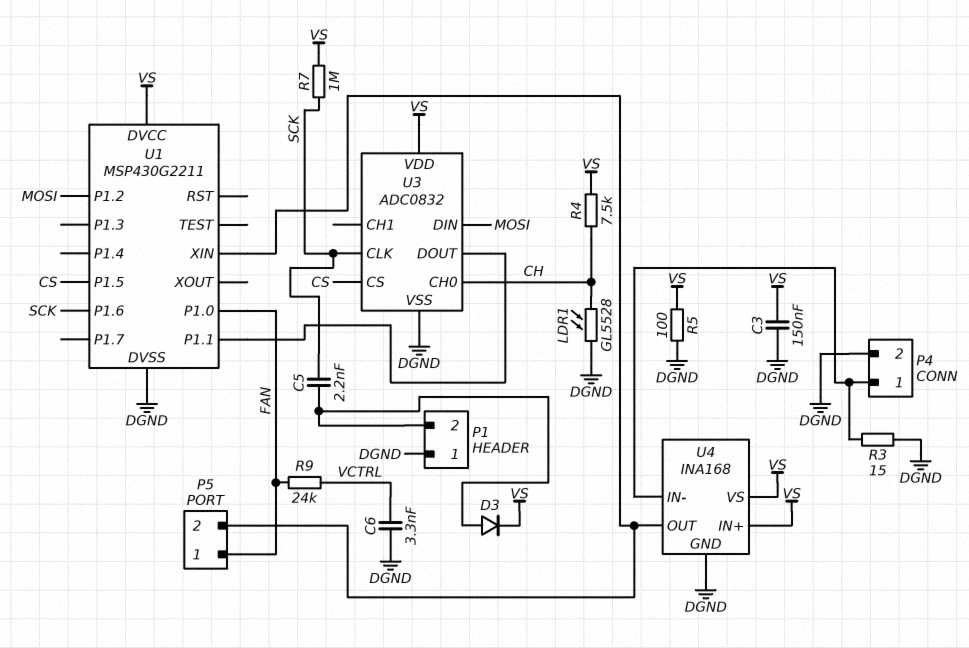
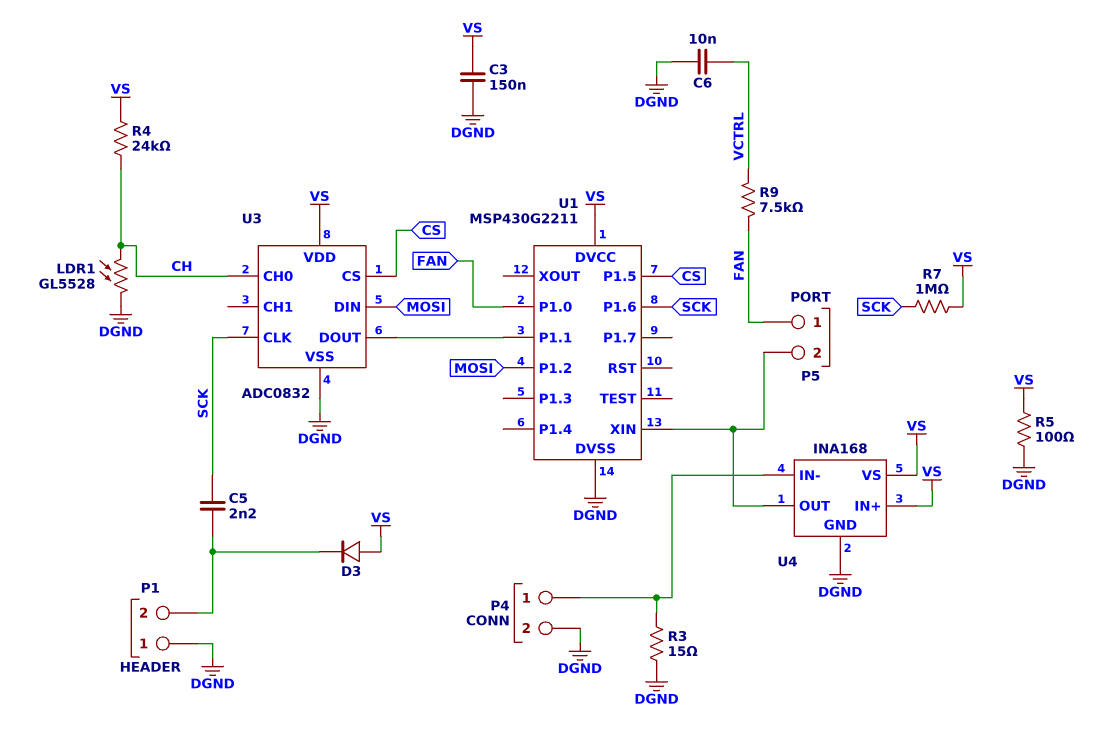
C6: 3.3nF (DGND, VCTRL) -> 10nF (DGND, VCTRL)
D3: diode (A P1/2, K VS) -> diode (A VS, K P1/2)
R4: 7.5k (CH, VS) -> 24k (CH, VS)
R9: 24k (FAN, VCTRL) -> 7.5k (FAN, VCTRL)

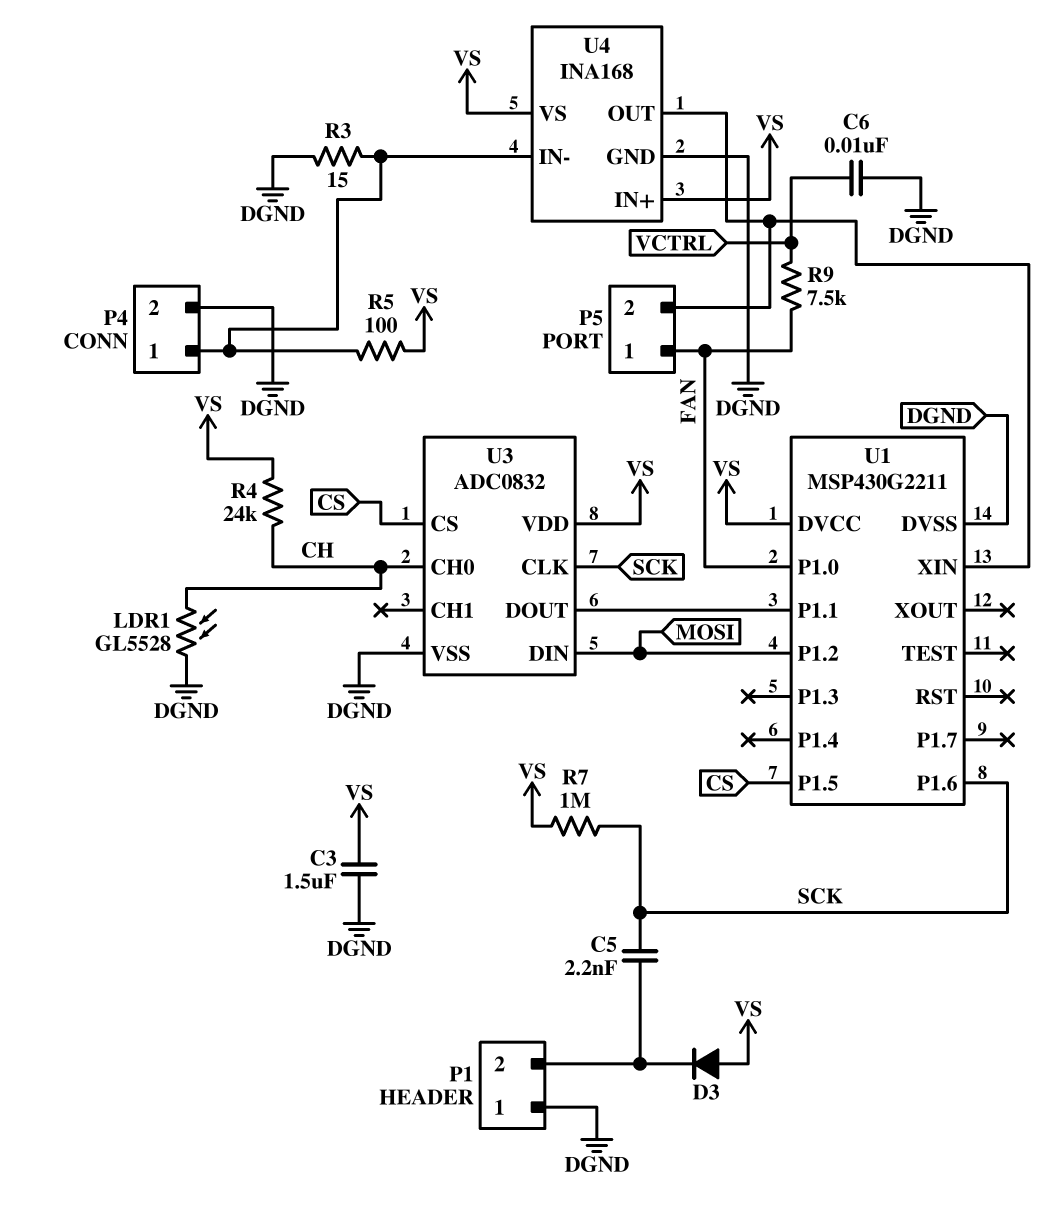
C3: 150nF (DGND, VS) -> 1.5uF (DGND, VS)
R5: 100 (DGND, VS) -> 100 (P4/1, VS)

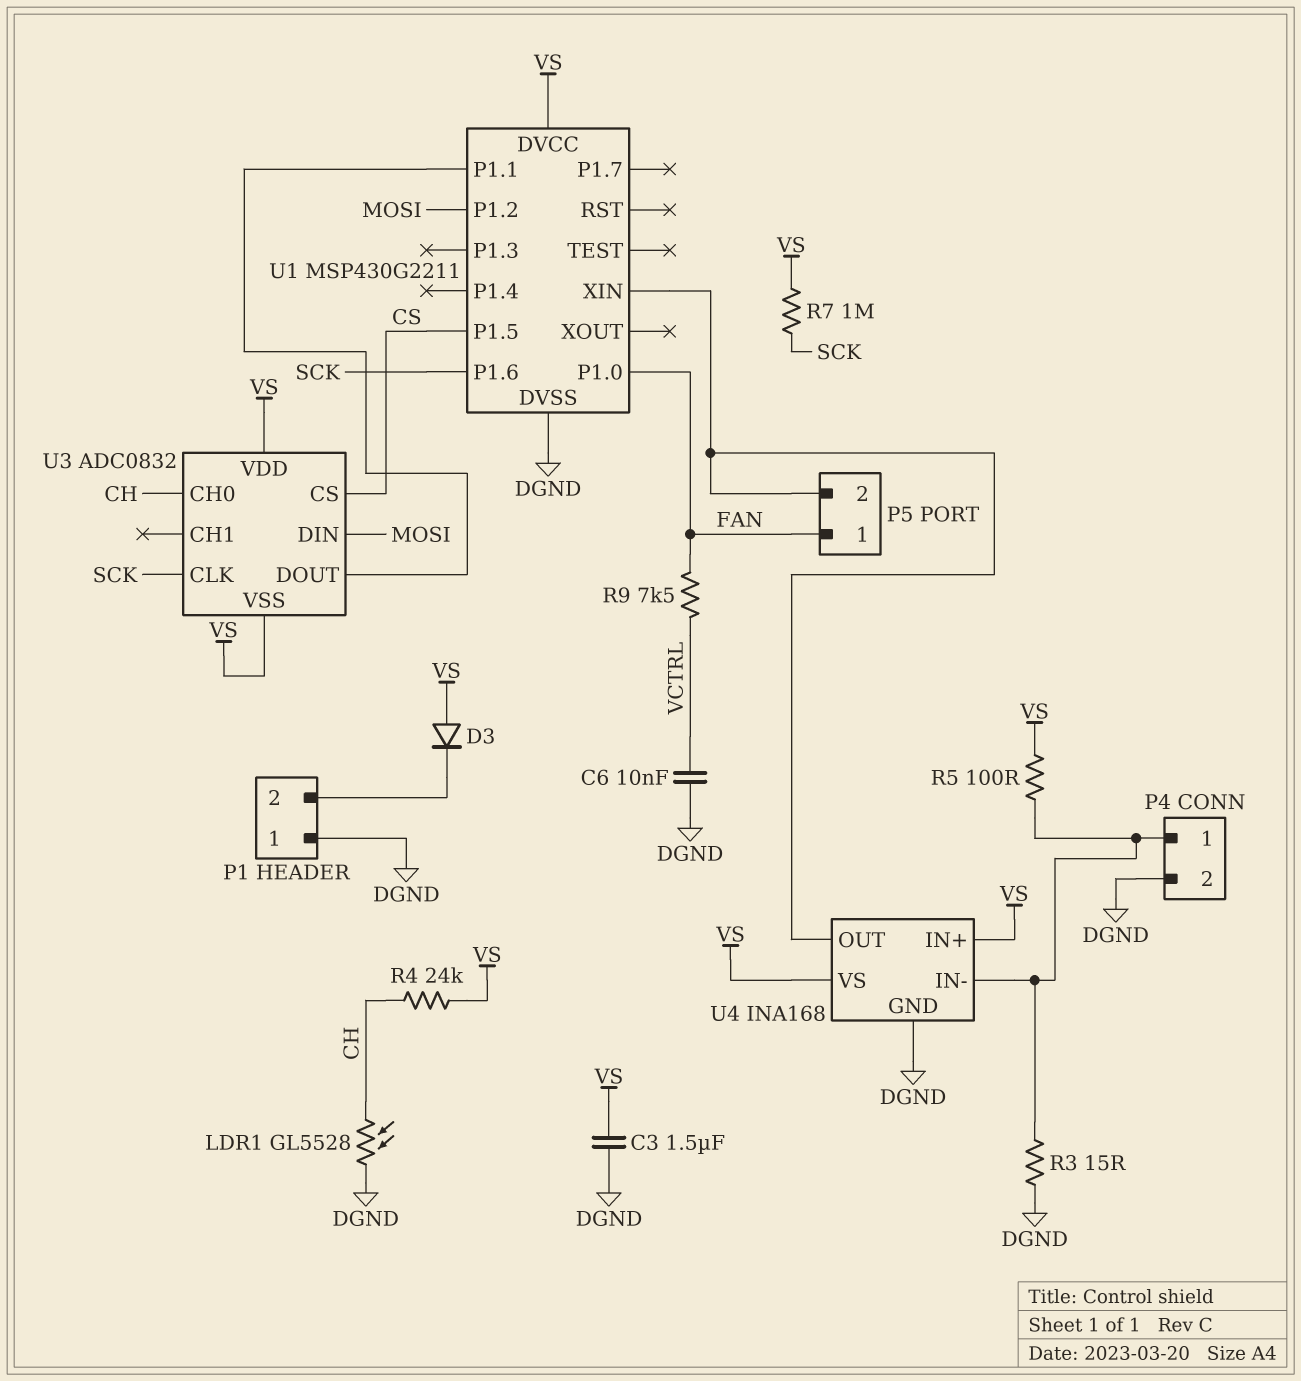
C5: 2.2nF (P1/2, SCK) -> none
U3 pin VSS: DGND -> VS

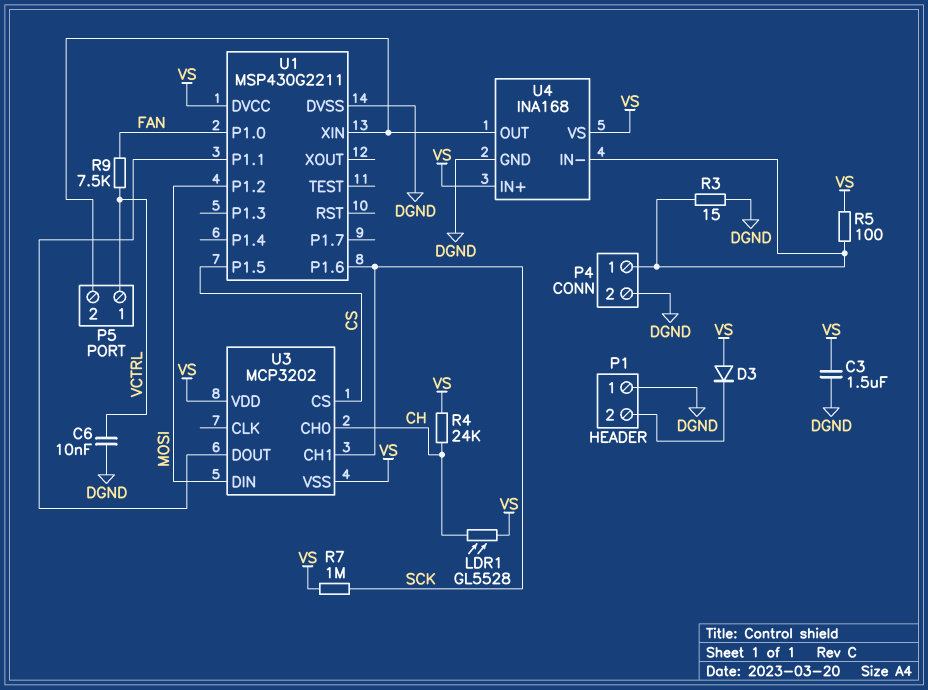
LDR1: GL5528 (CH, DGND) -> GL5528 (CH, VS)
P5 pin 1: FAN -> VCTRL
U3: ADC0832 -> MCP3202
U3 pin CH1: none -> SCK
U3 pin CLK: SCK -> none

